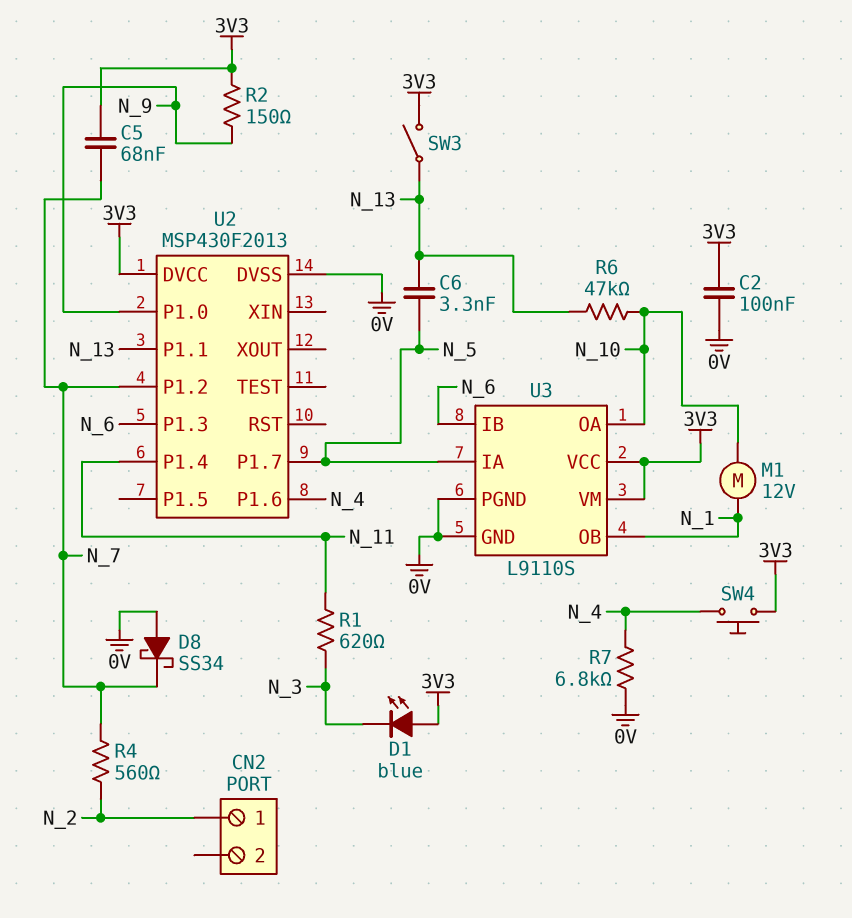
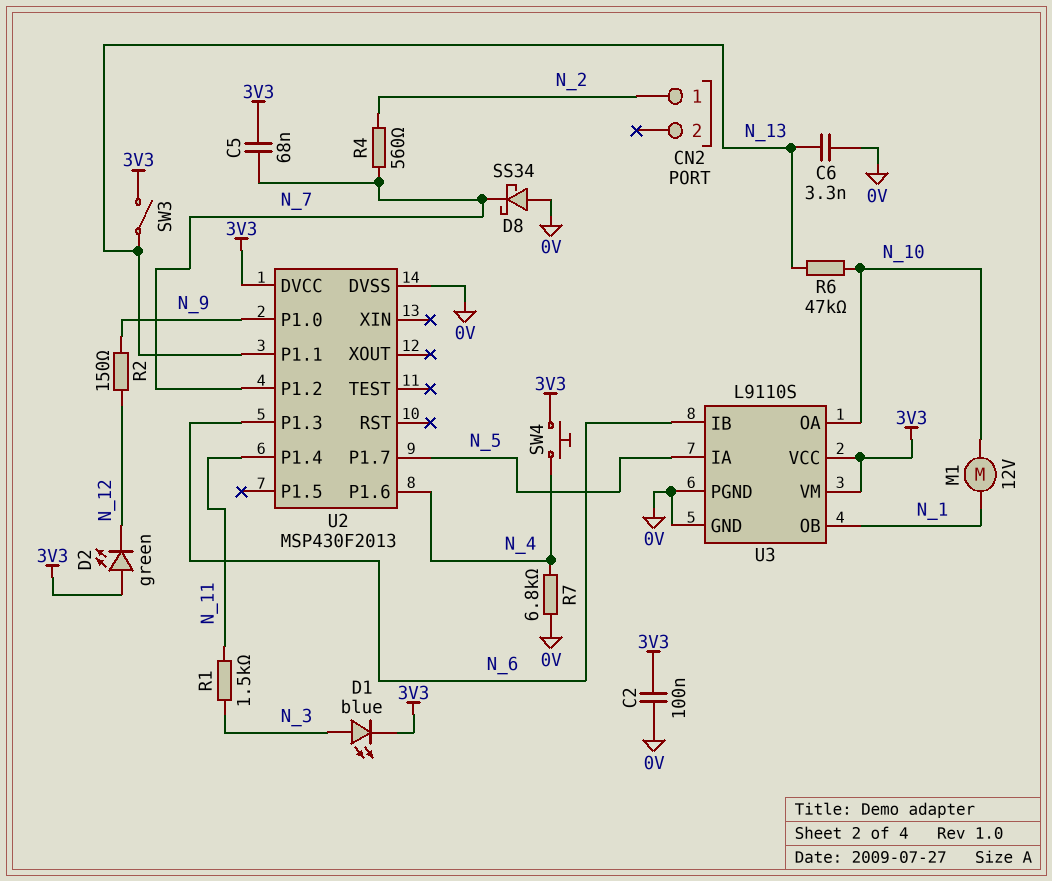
C6: 3.3nF (N_5, N_13) -> 3.3nF (0V, N_13)
D1: LED blue (A 3V3, K N_3) -> LED blue (A N_3, K 3V3)
D2: none -> LED green (A 3V3, K N_12)
R1: 620 (N_3, N_11) -> 1.5k (N_3, N_11)
R2: 150 (3V3, N_9) -> 150 (N_9, N_12)

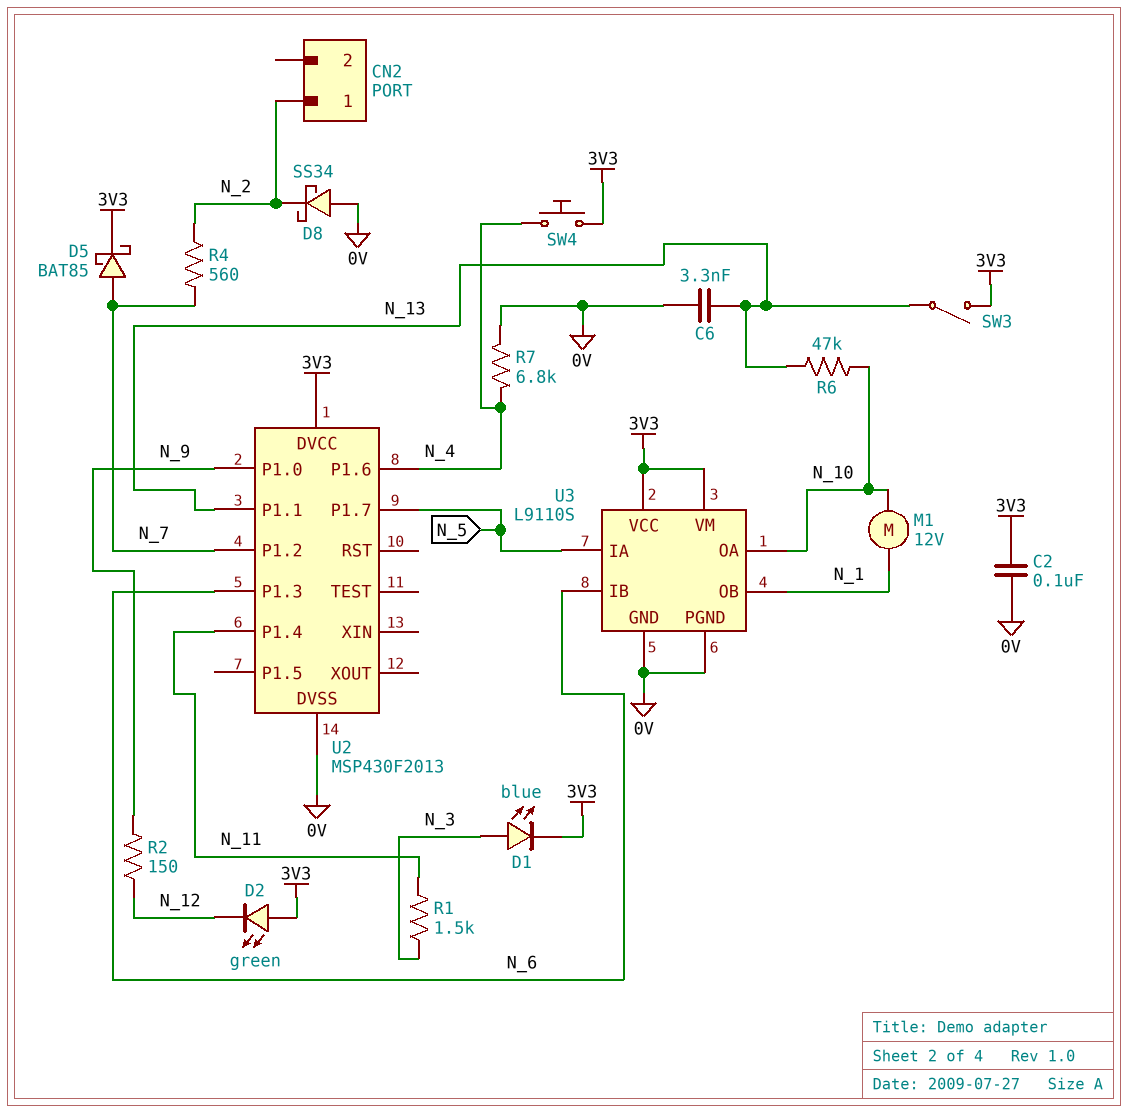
C5: 68nF (3V3, N_7) -> none
D5: none -> schottky BAT85 (A N_7, K 3V3)
D8: schottky SS34 (A 0V, K N_7) -> schottky SS34 (A 0V, K N_2)

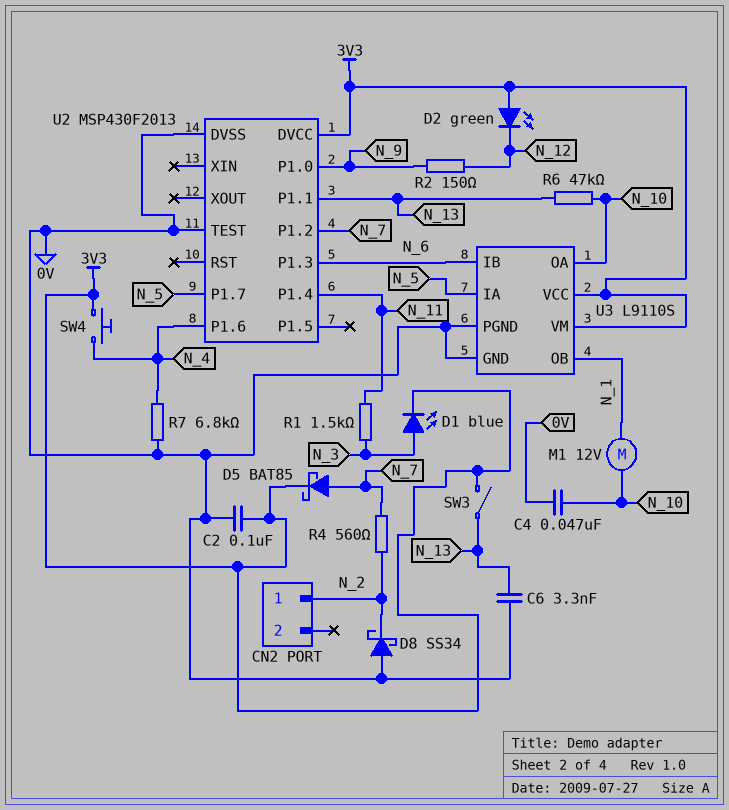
C4: none -> 47nF (0V, N_10)
U2 pin TEST: none -> 0V

